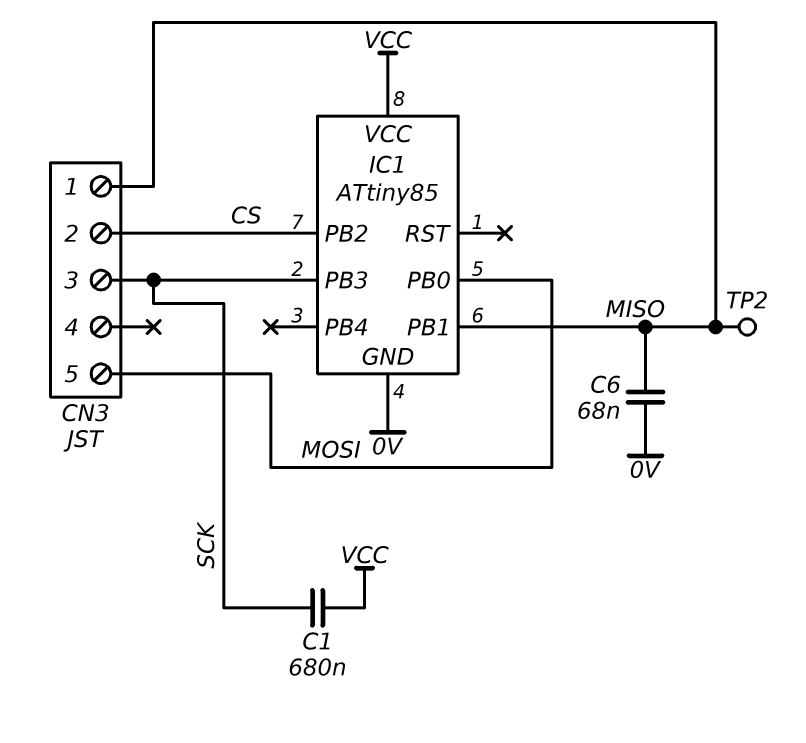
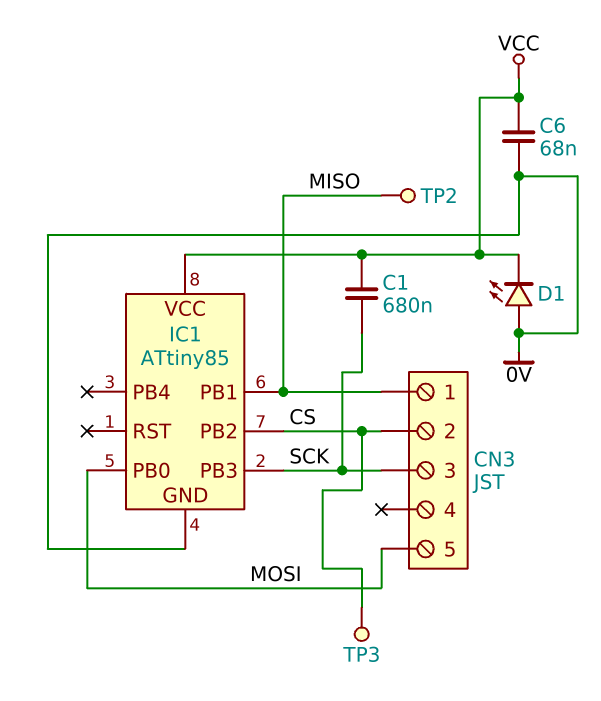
C6: 68nF (0V, MISO) -> 68nF (0V, VCC)
D1: none -> LED (A 0V, K VCC)
TP3: none -> test point (CS)

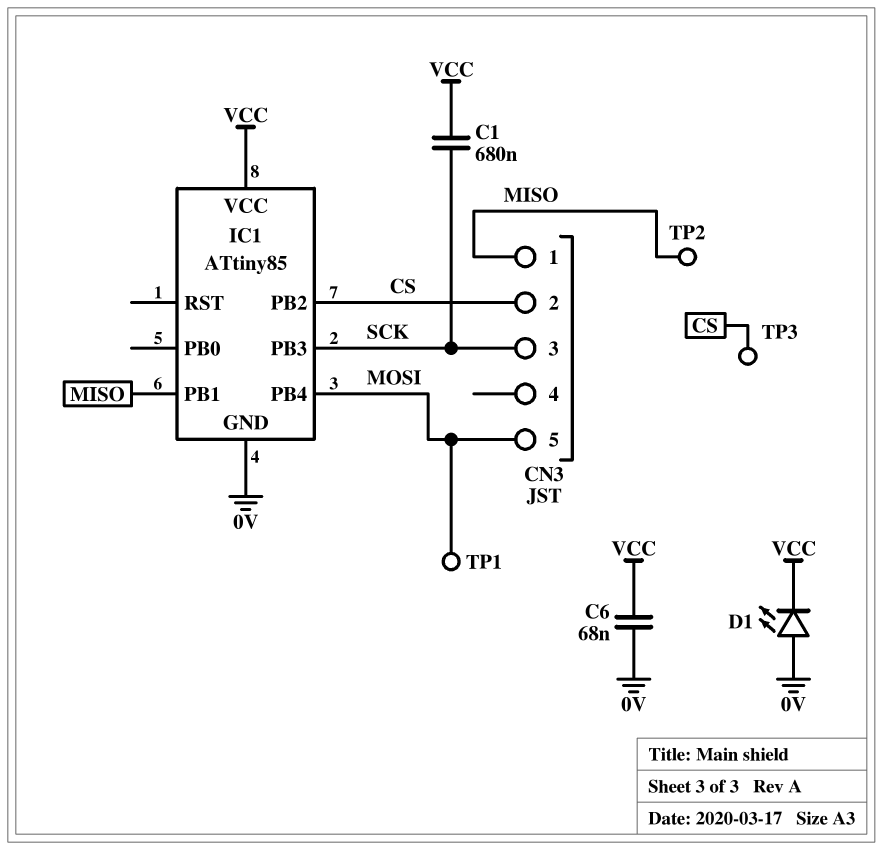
IC1 pin PB0: MOSI -> none
IC1 pin PB4: none -> MOSI
TP1: none -> test point (MOSI)

